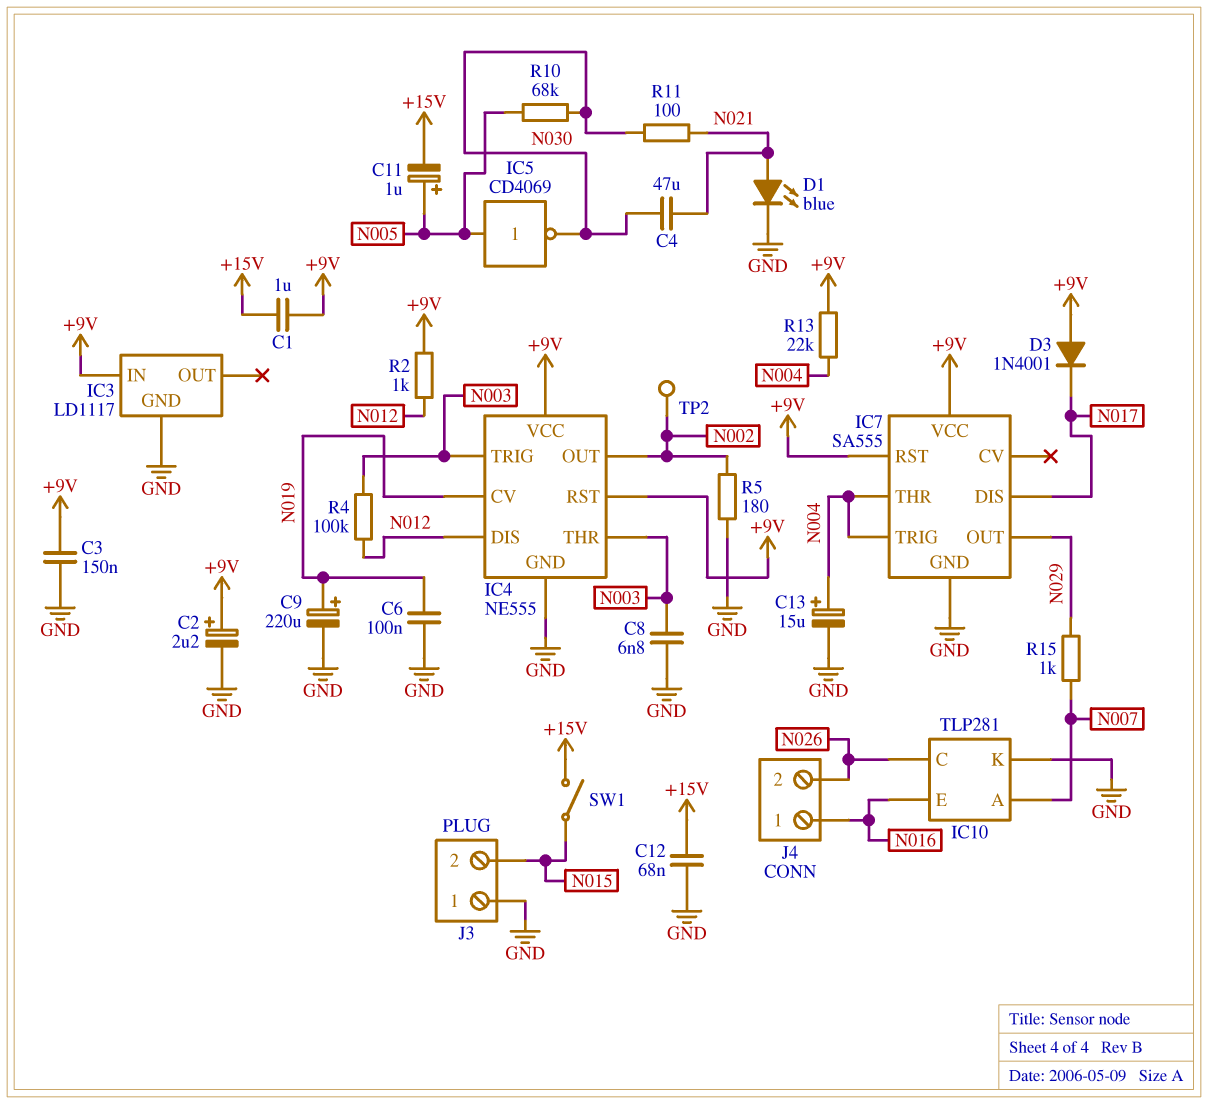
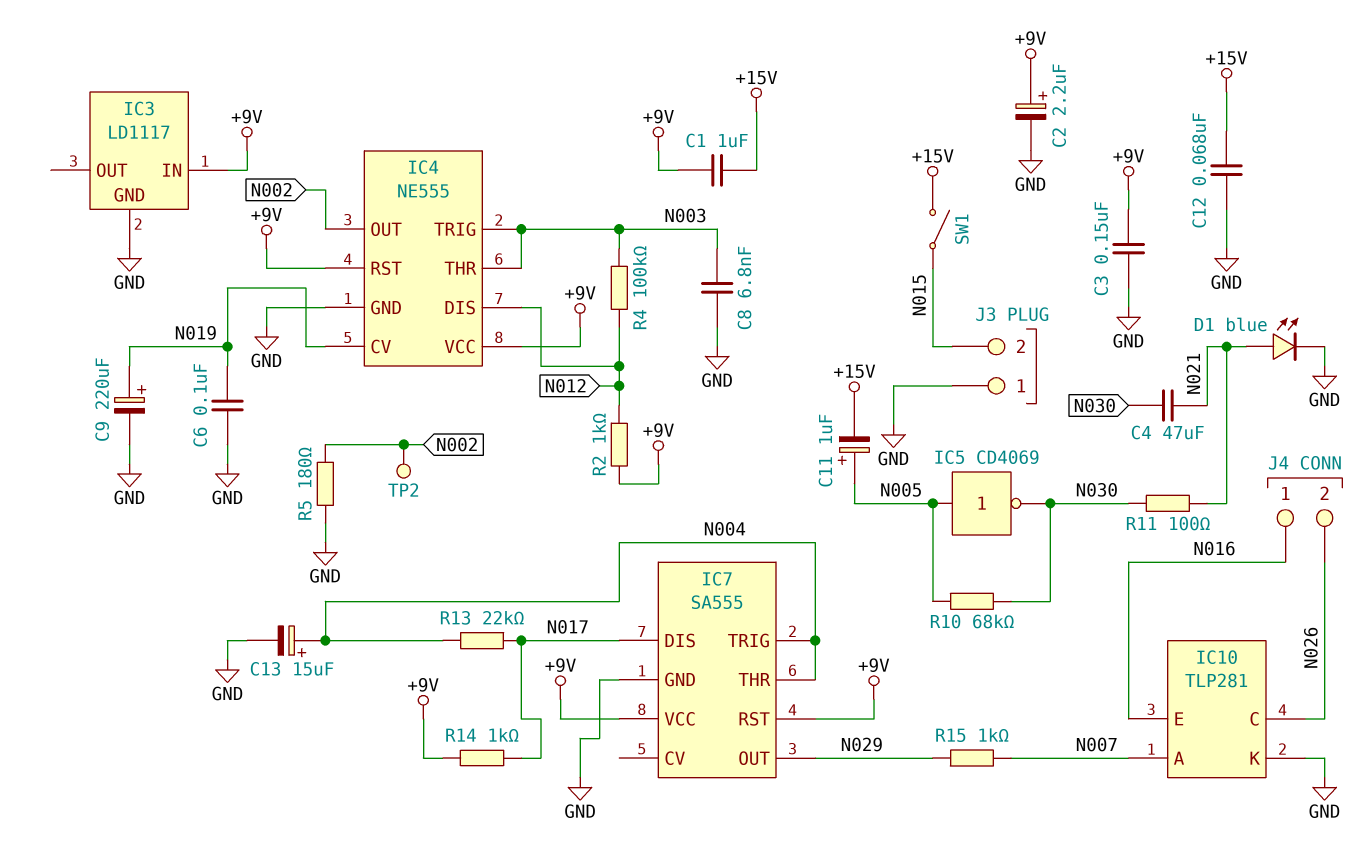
D3: diode 1N4001 (A +9V, K N017) -> none
R13: 22k (+9V, N004) -> 22k (N004, N017)
R14: none -> 1k (+9V, N017)

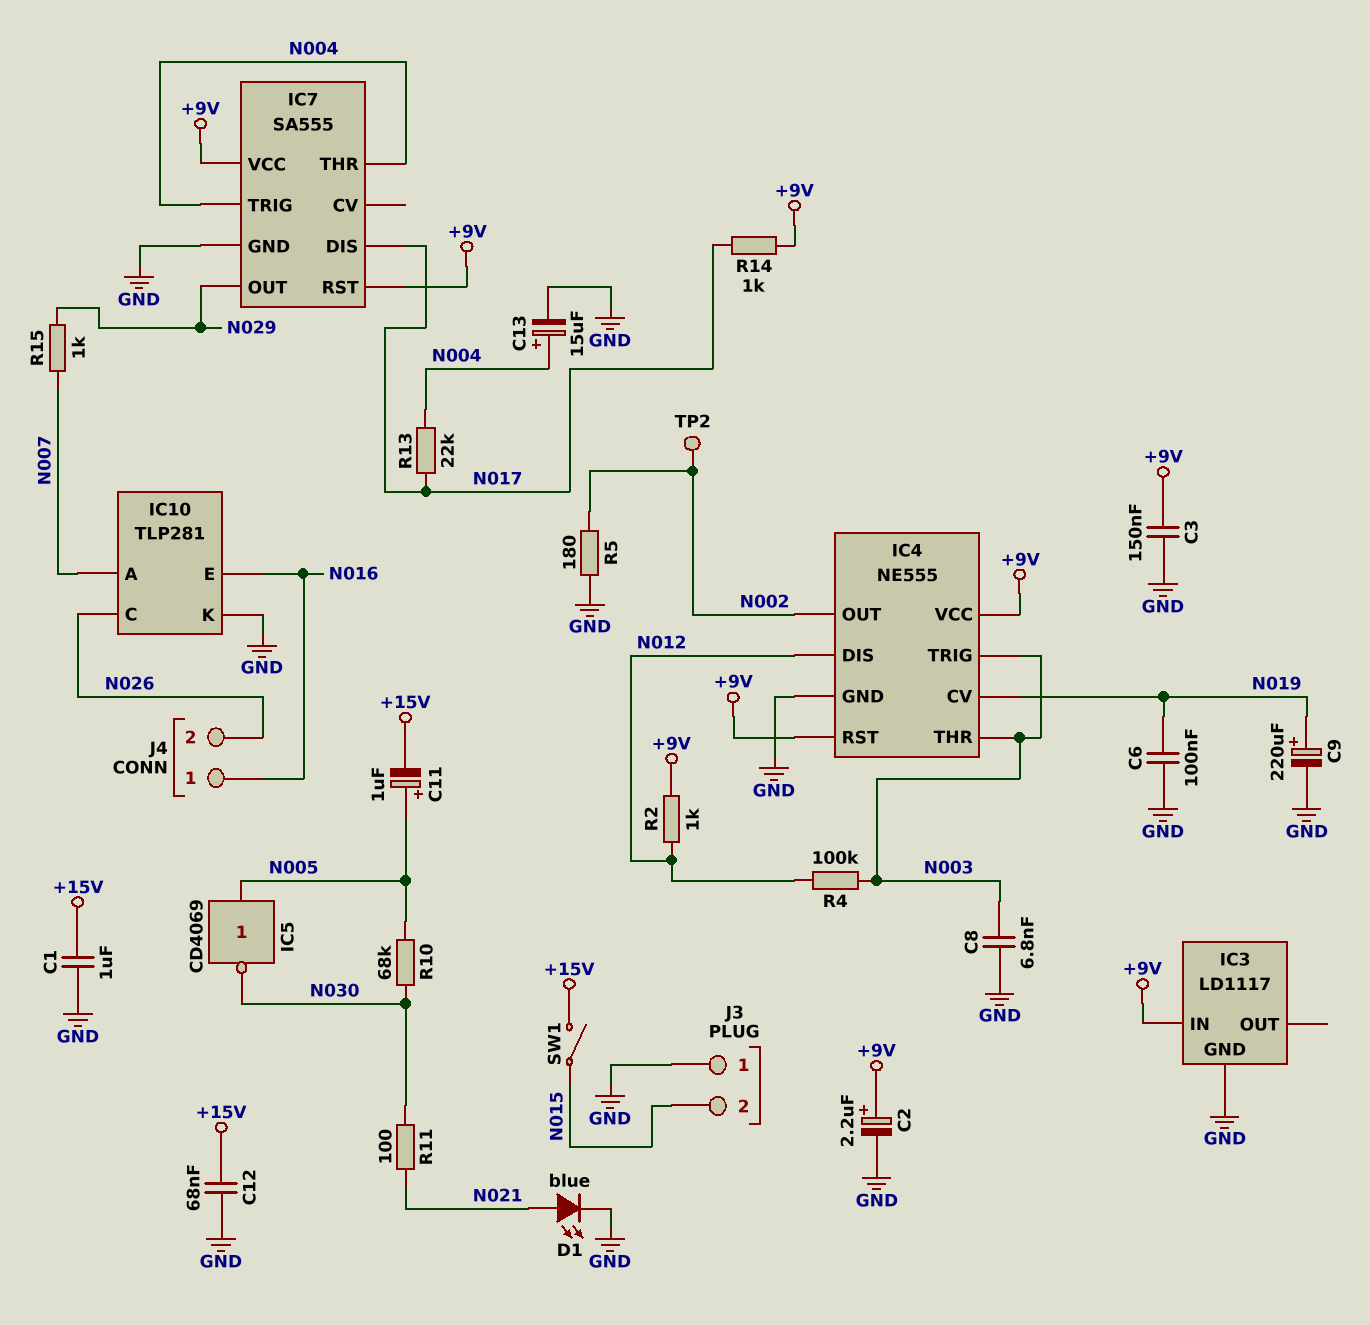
C1: 1uF (+9V, +15V) -> 1uF (+15V, GND)
C4: 47uF (N021, N030) -> none

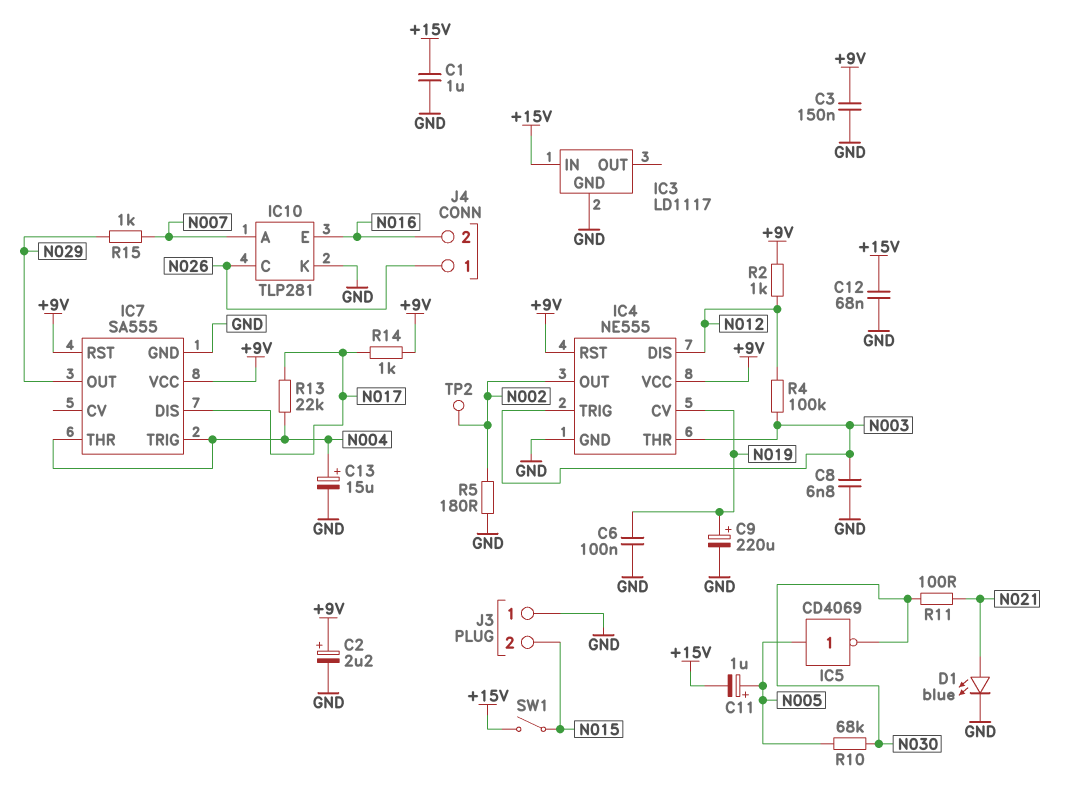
IC3 pin IN: +9V -> +15V
J4 pin 1: N016 -> N026
J4 pin 2: N026 -> N016

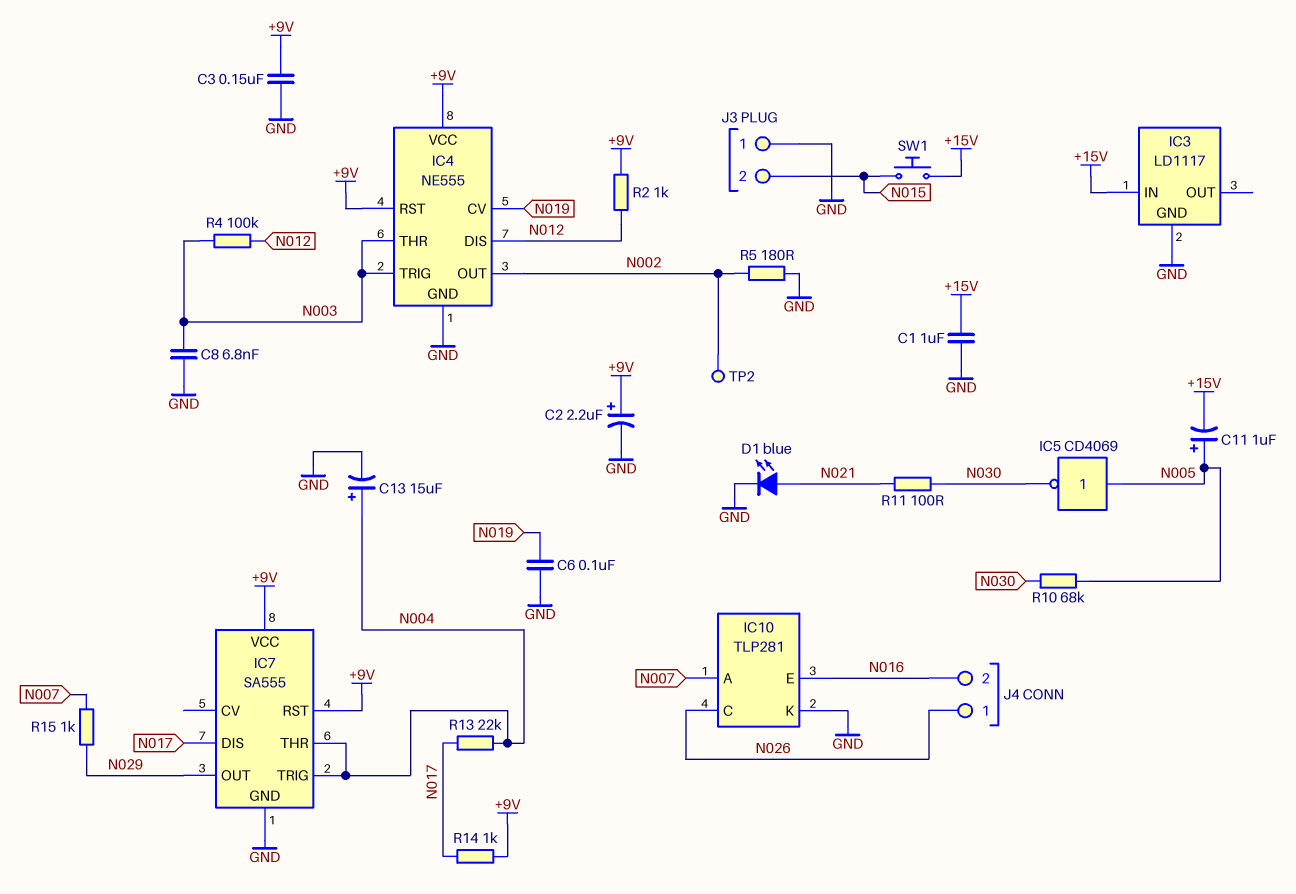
C9: 220uF (plus N019, minus GND) -> none
C12: 68nF (+15V, GND) -> none
SW1: switch (+15V, N015) -> button (+15V, N015)

